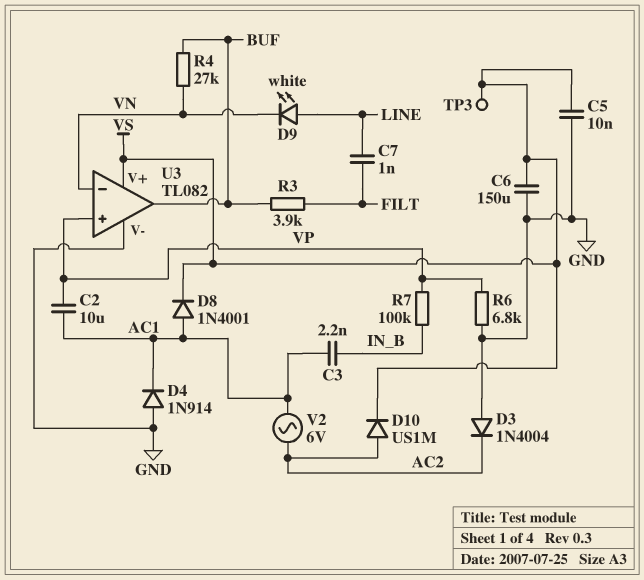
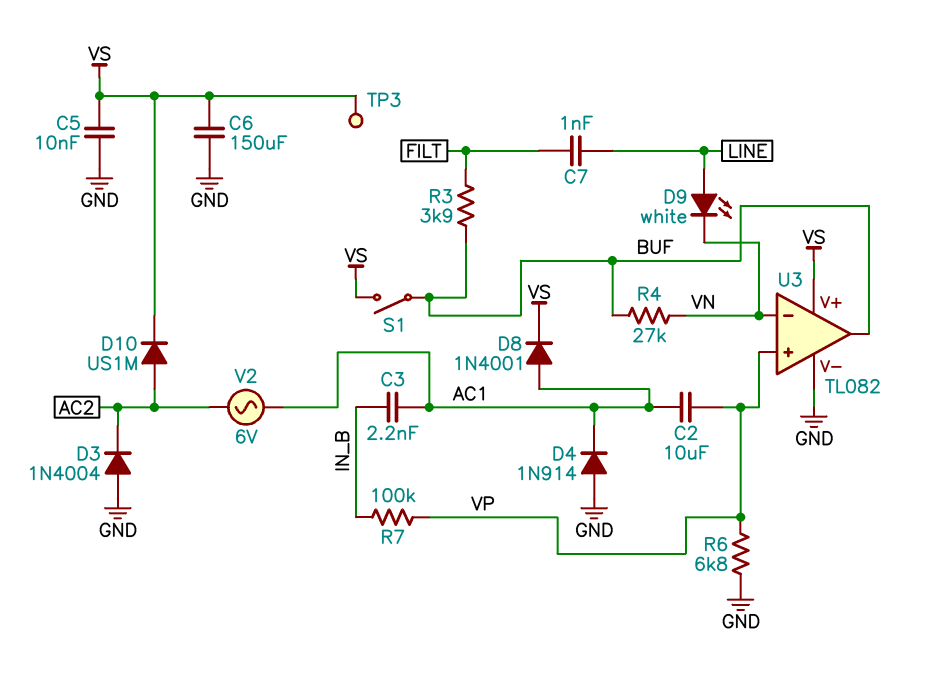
S1: none -> switch (BUF, VS)

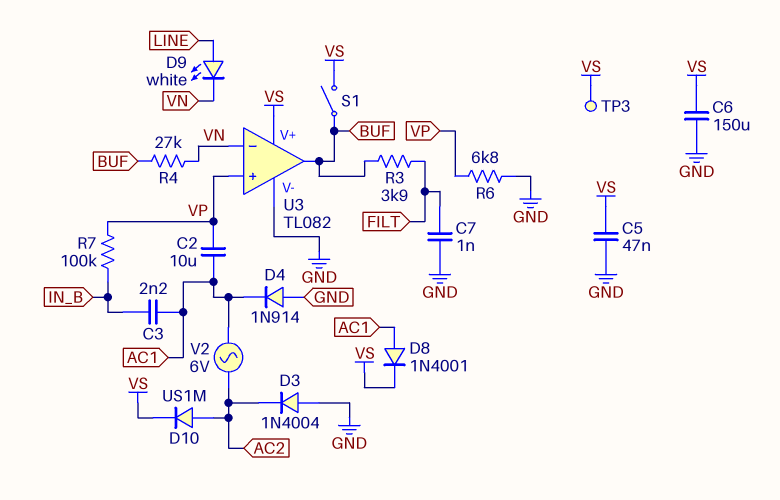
C5: 10nF (GND, VS) -> 47nF (GND, VS)
C7: 1nF (FILT, LINE) -> 1nF (FILT, GND)

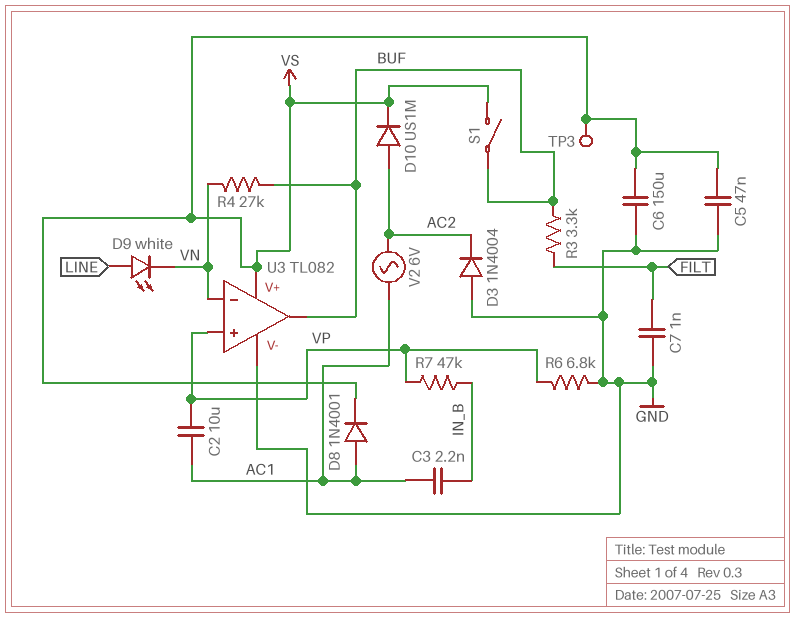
D4: diode 1N914 (A GND, K AC1) -> none
R3: 3.9k (BUF, FILT) -> 3.3k (BUF, FILT)
R7: 100k (IN_B, VP) -> 47k (IN_B, VP)

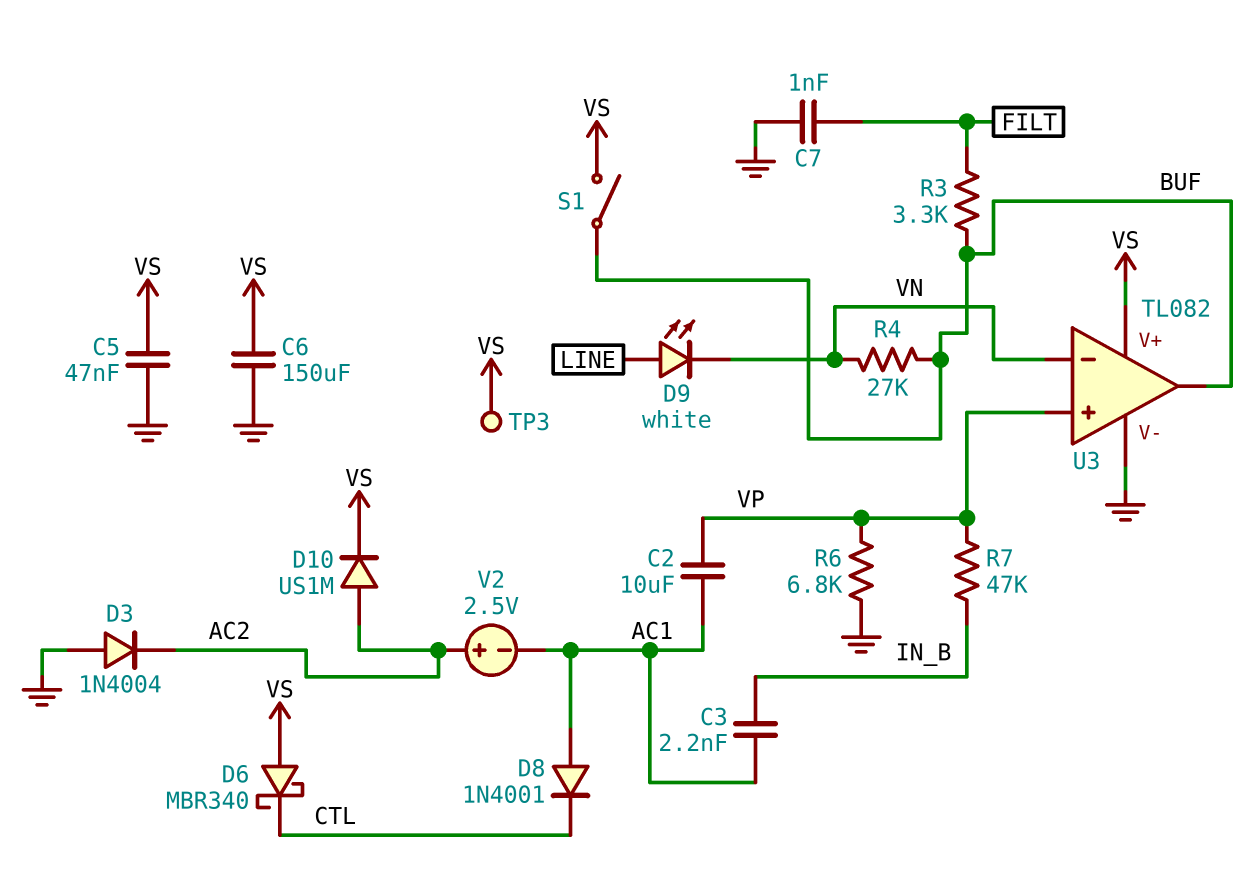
D6: none -> schottky MBR340 (A VS, K CTL)
D8: diode 1N4001 (A AC1, K VS) -> diode 1N4001 (A AC1, K CTL)
V2: AC 6V (AC1, AC2) -> 2.5V (plus AC2, minus AC1)

